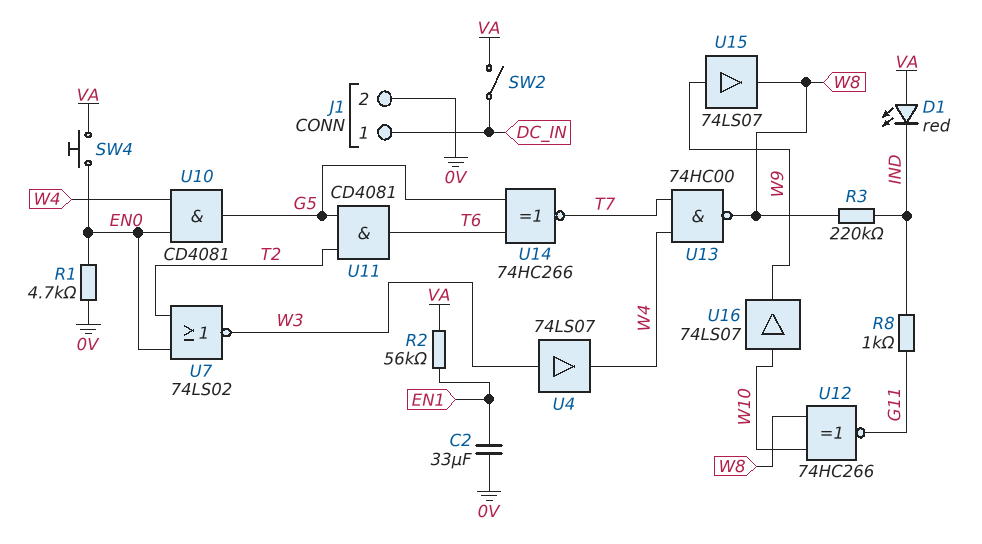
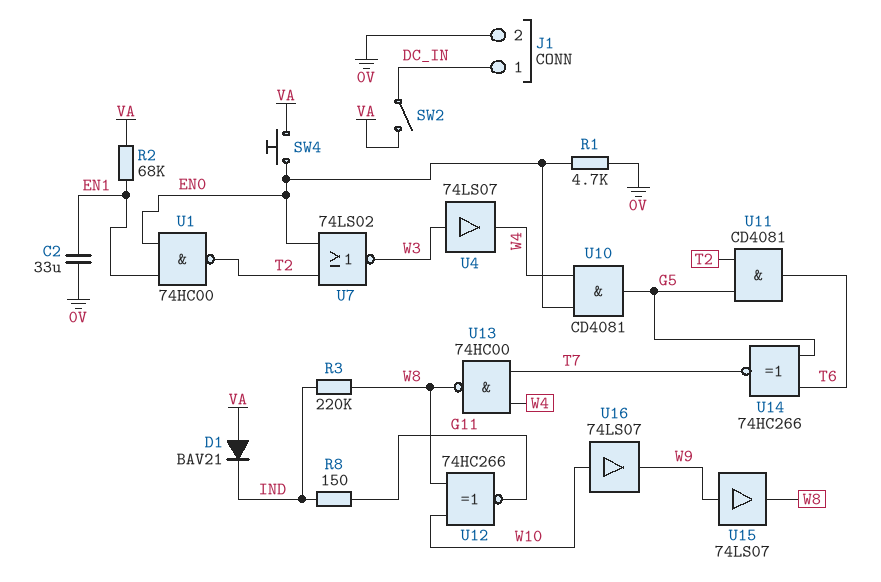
D1: LED red (A VA, K IND) -> diode BAV21 (A VA, K IND)
R2: 56k (EN1, VA) -> 68k (EN1, VA)
R8: 1k (G11, IND) -> 150 (G11, IND)
U1: none -> NAND 74HC00 (in EN0, in EN1, out T2)

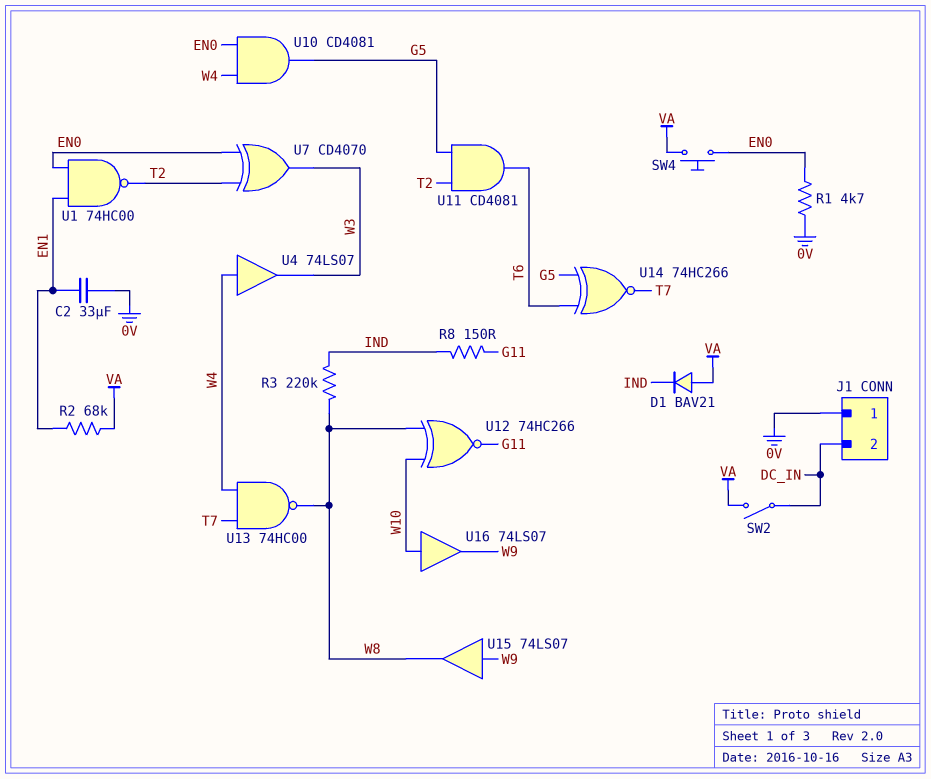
J1 pin 1: DC_IN -> 0V
J1 pin 2: 0V -> DC_IN
U4: buffer 74LS07 (in W3, out W4) -> buffer 74LS07 (in W4, out W3)
U7: NOR 74LS02 (in EN0, in T2, out W3) -> XOR CD4070 (in EN0, in T2, out W3)

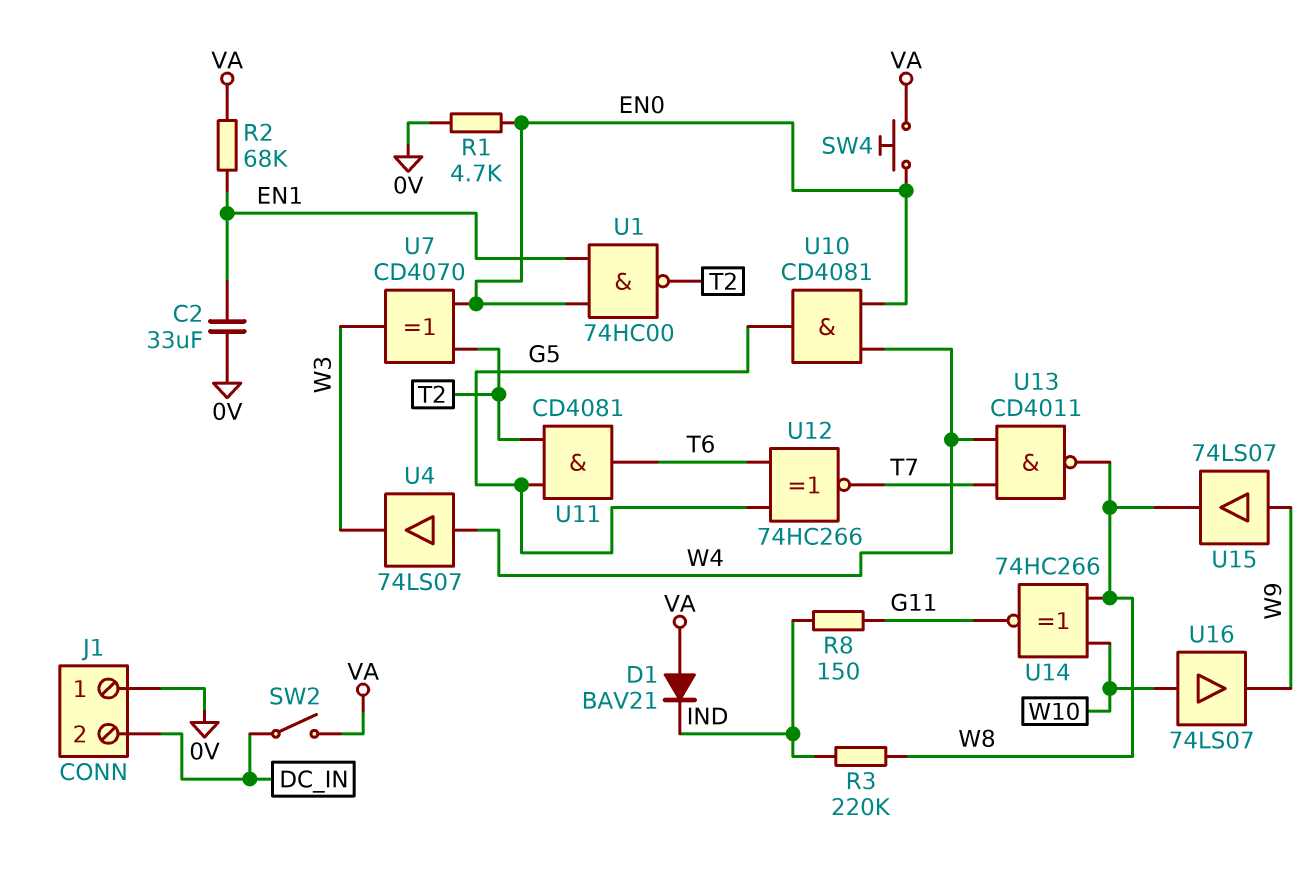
U12: XNOR 74HC266 (in W8, in W10, out G11) -> XNOR 74HC266 (in G5, in T6, out T7)
U13: NAND 74HC00 (in T7, in W4, out W8) -> NAND CD4011 (in T7, in W4, out W8)
U14: XNOR 74HC266 (in G5, in T6, out T7) -> XNOR 74HC266 (in W8, in W10, out G11)

